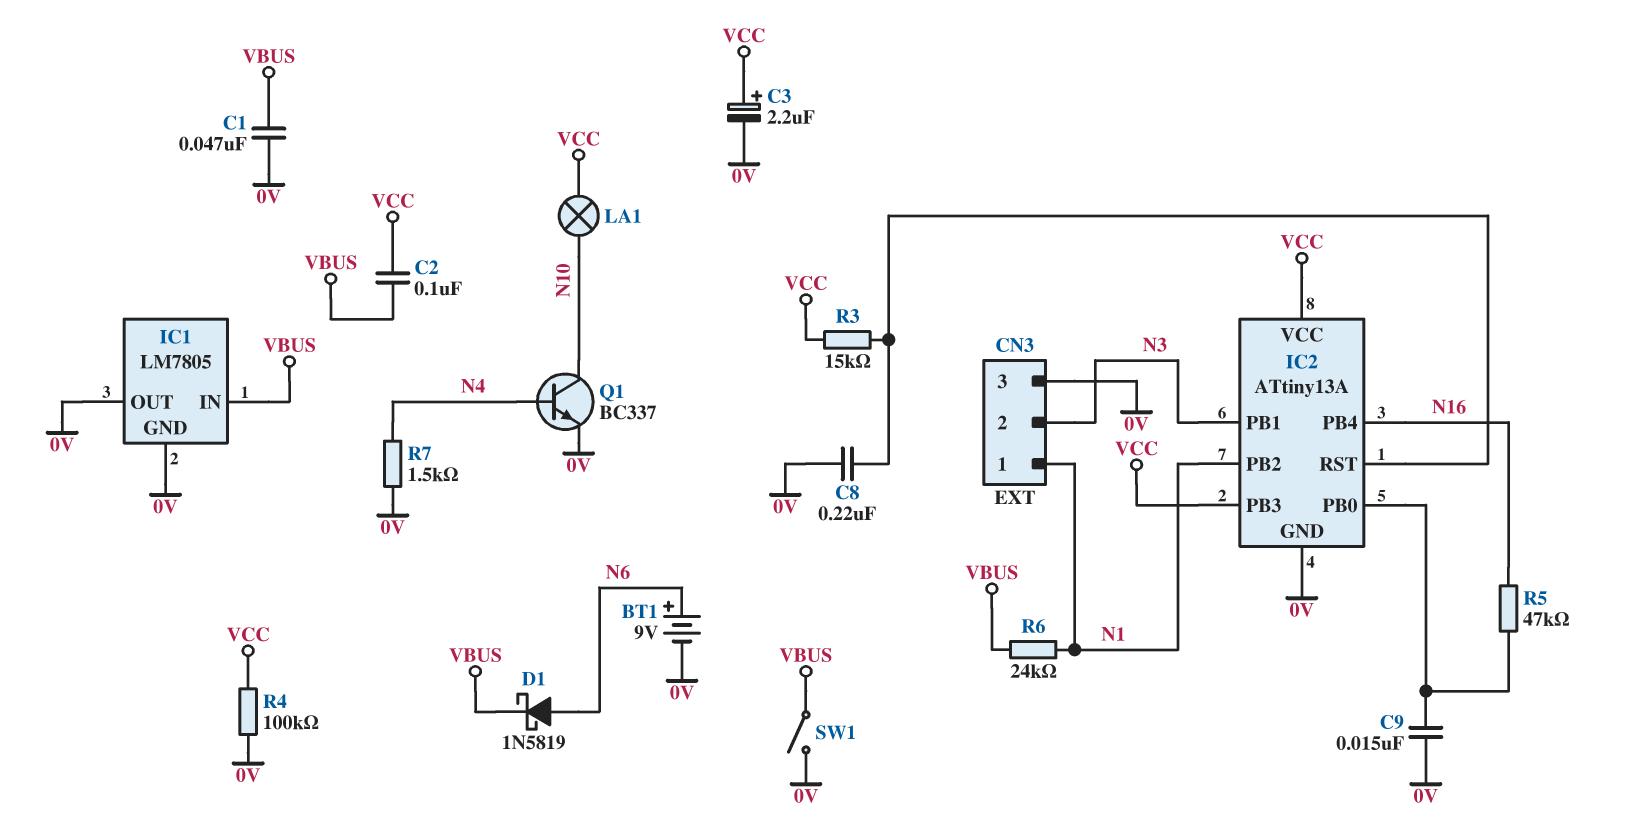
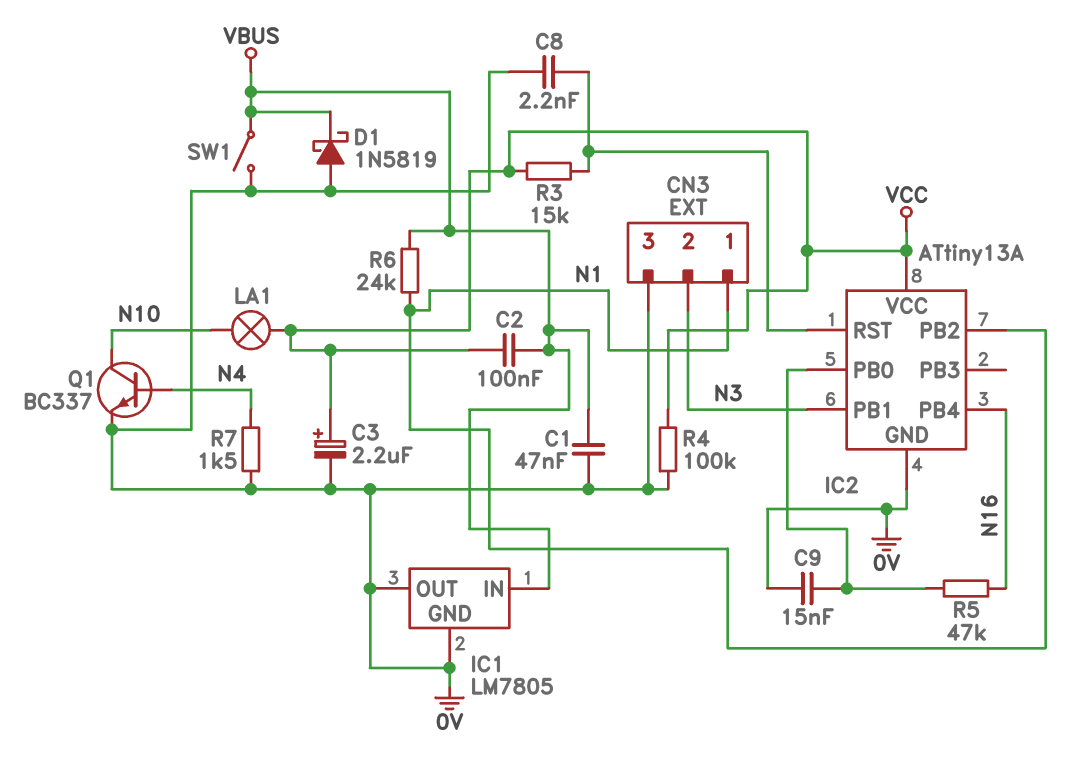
BT1: 9V (plus N6, minus 0V) -> none
C8: 220nF (0V, IC2/RST) -> 2.2nF (0V, IC2/RST)
D1: schottky 1N5819 (A N6, K VBUS) -> schottky 1N5819 (A 0V, K VBUS)
IC2 pin PB3: VCC -> none

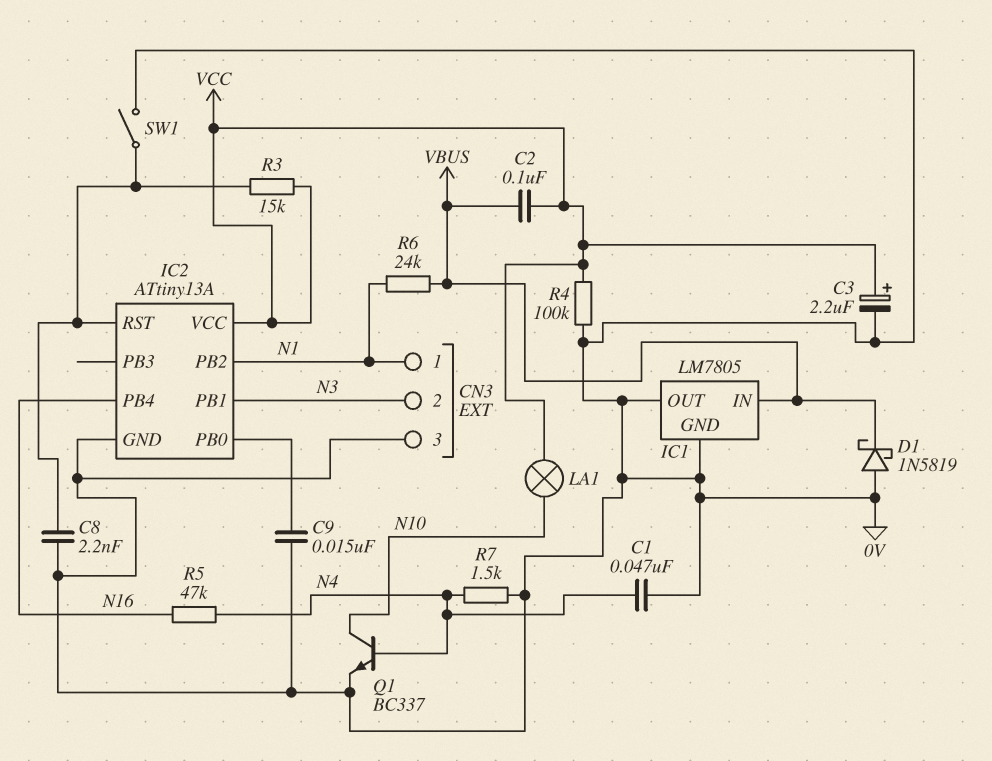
C1: 47nF (0V, VBUS) -> 47nF (0V, N4)
R5: 47k (IC2/PB0, N16) -> 47k (N4, N16)
SW1: switch (0V, VBUS) -> switch (0V, IC2/RST)

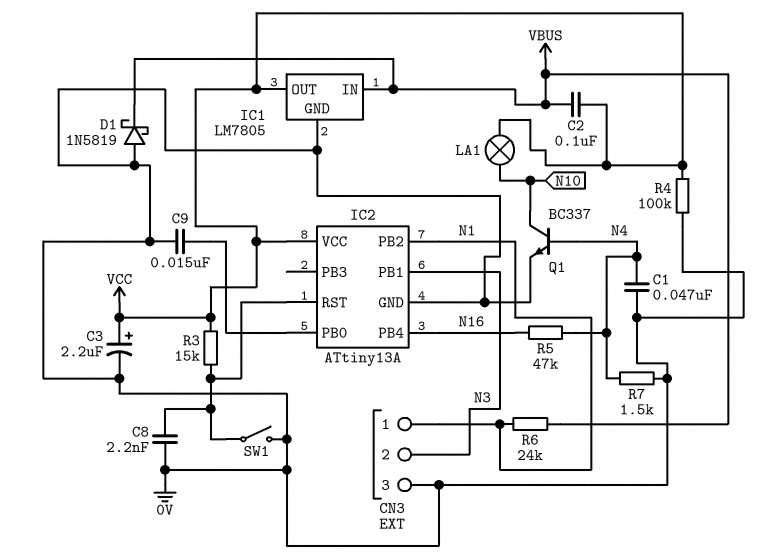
IC1 pin OUT: 0V -> VCC

